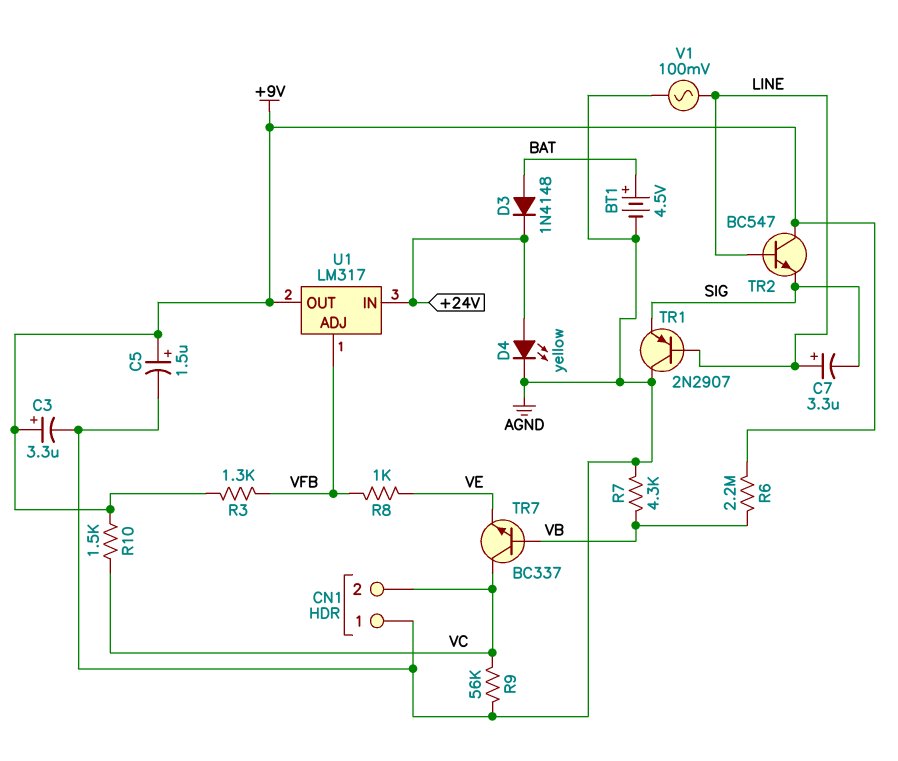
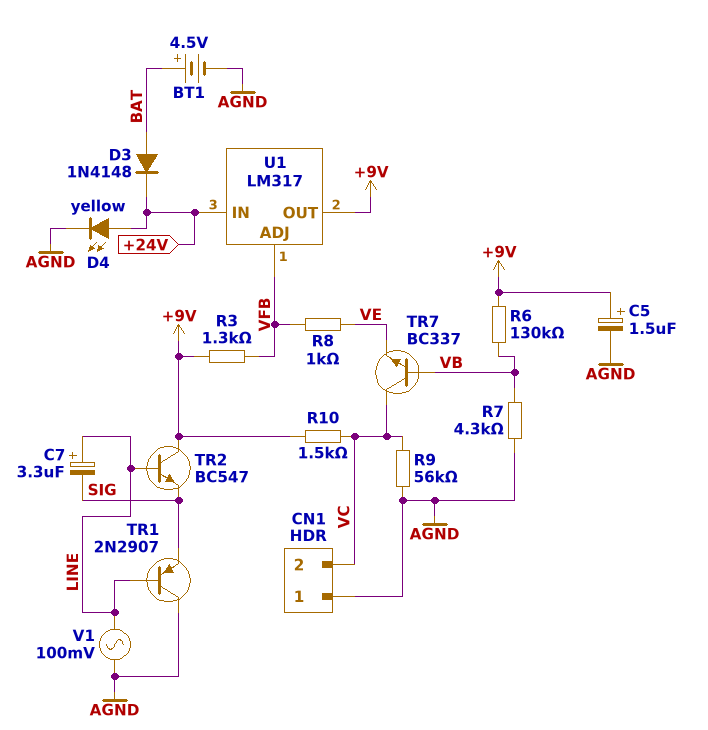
C3: 3.3uF (plus +9V, minus AGND) -> none
R6: 2.2M (+9V, VB) -> 130k (+9V, VB)

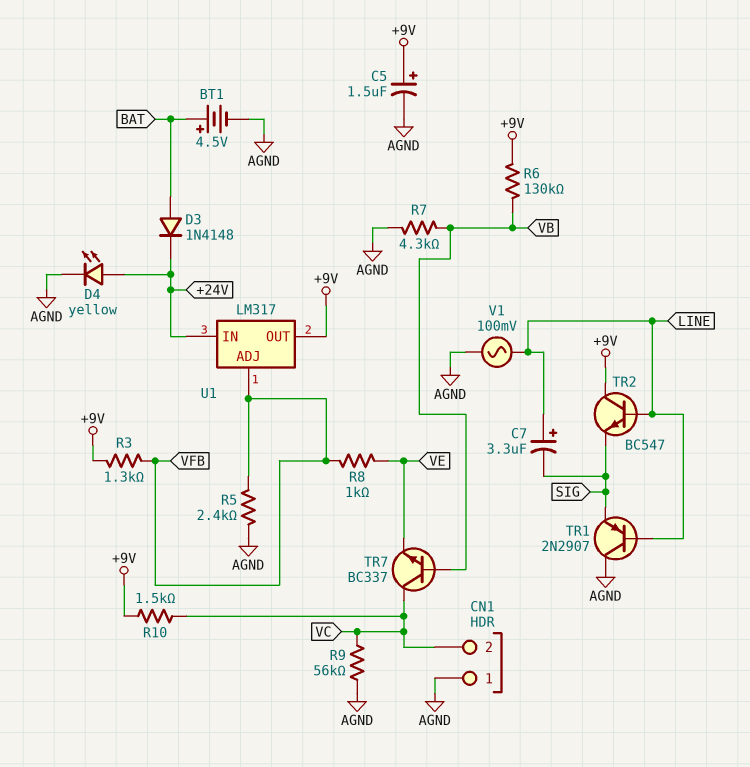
R5: none -> 2.4k (AGND, VFB)

